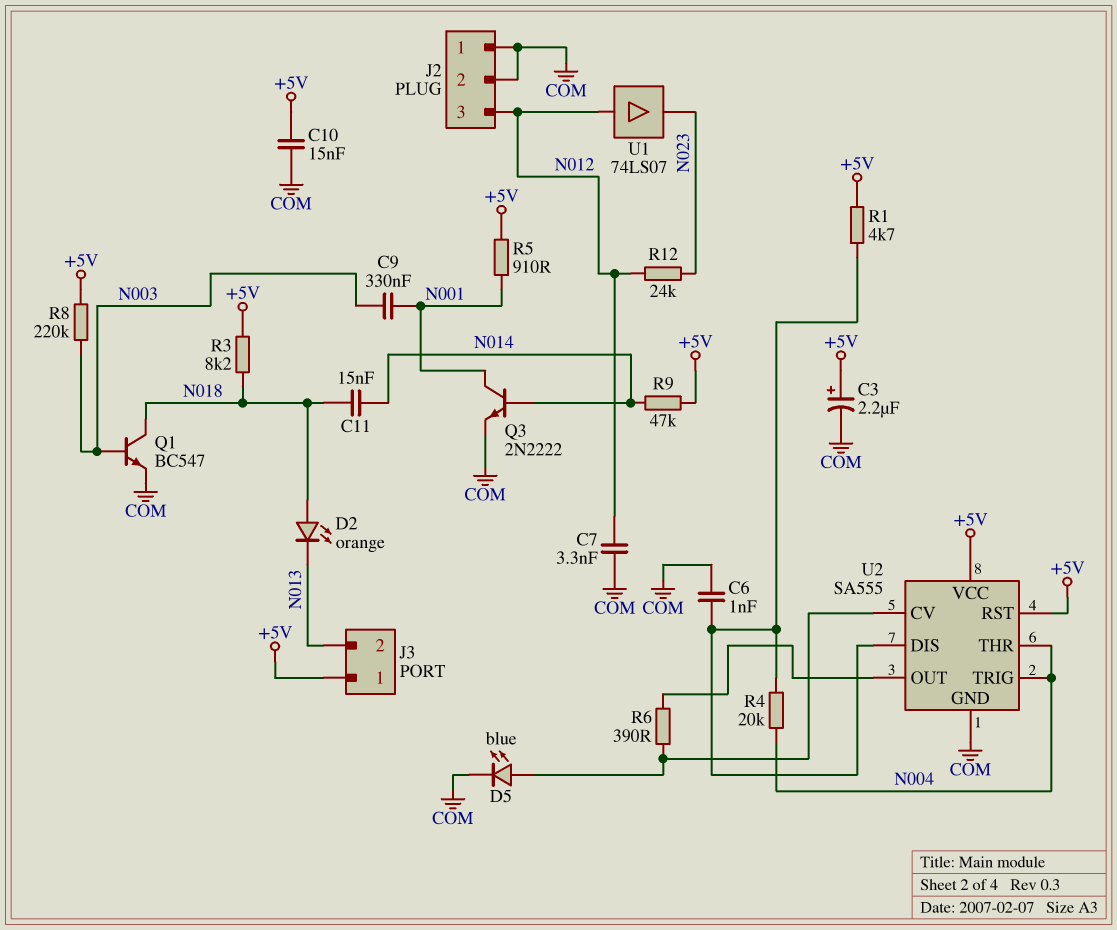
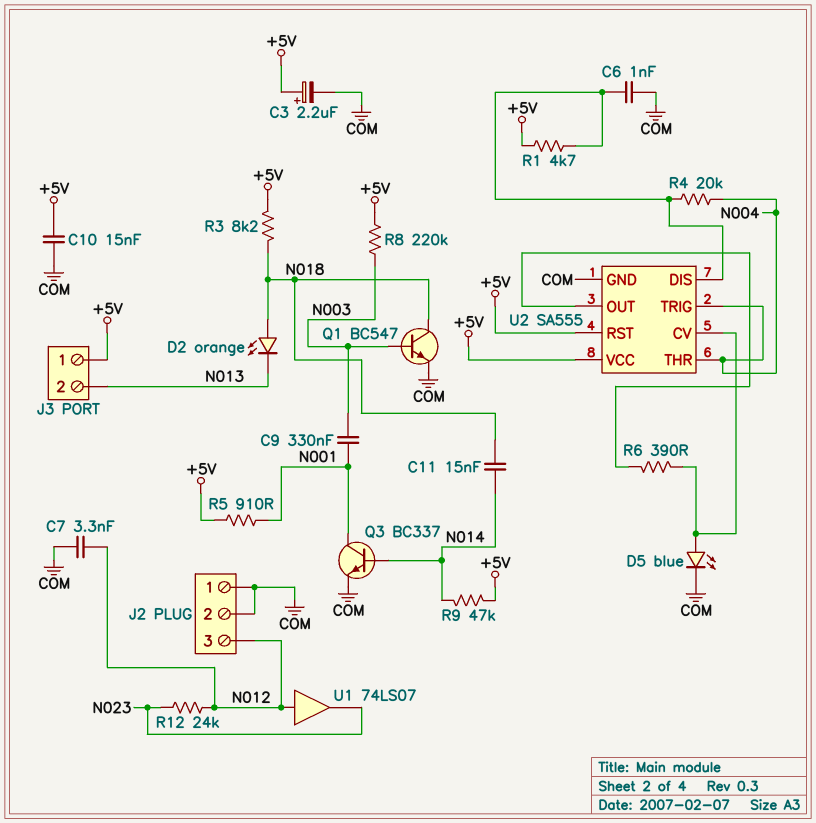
Q3: NPN 2N2222 (B N014, C N001, E COM) -> NPN BC337 (B N014, C N001, E COM)

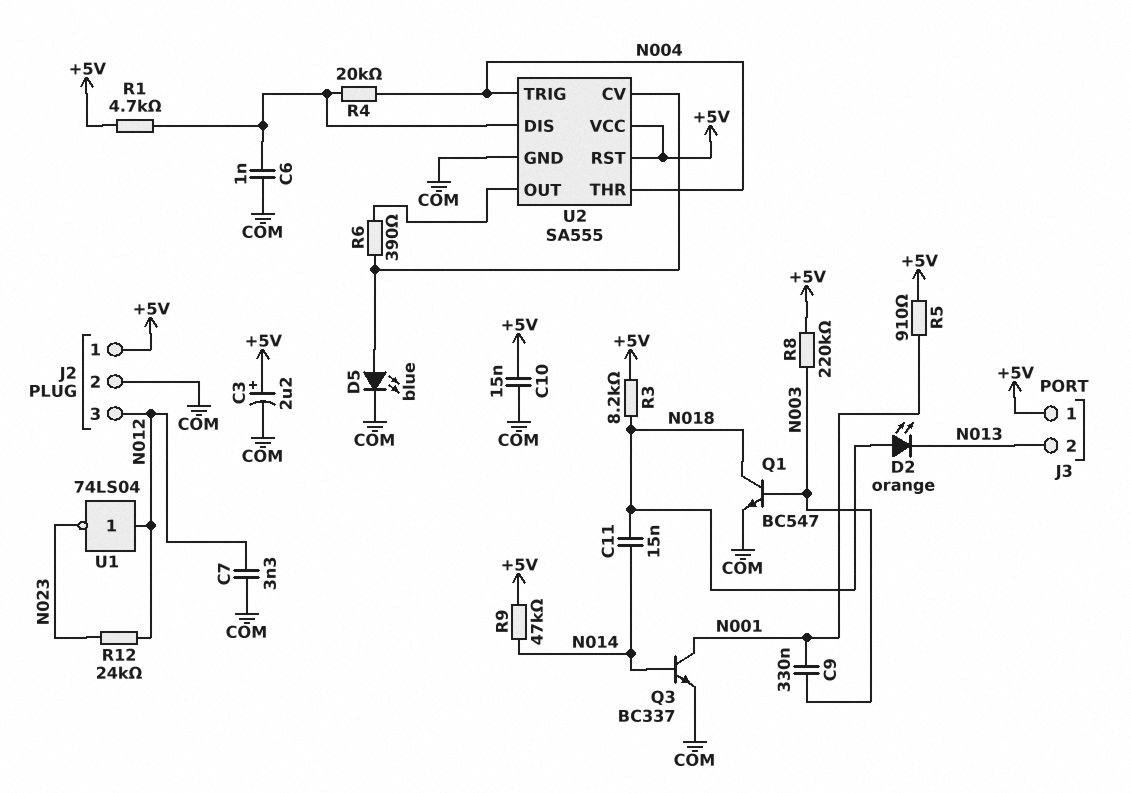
J2 pin 1: COM -> +5V
U1: buffer 74LS07 (in N012, out N023) -> NOT 74LS04 (in N012, out N023)

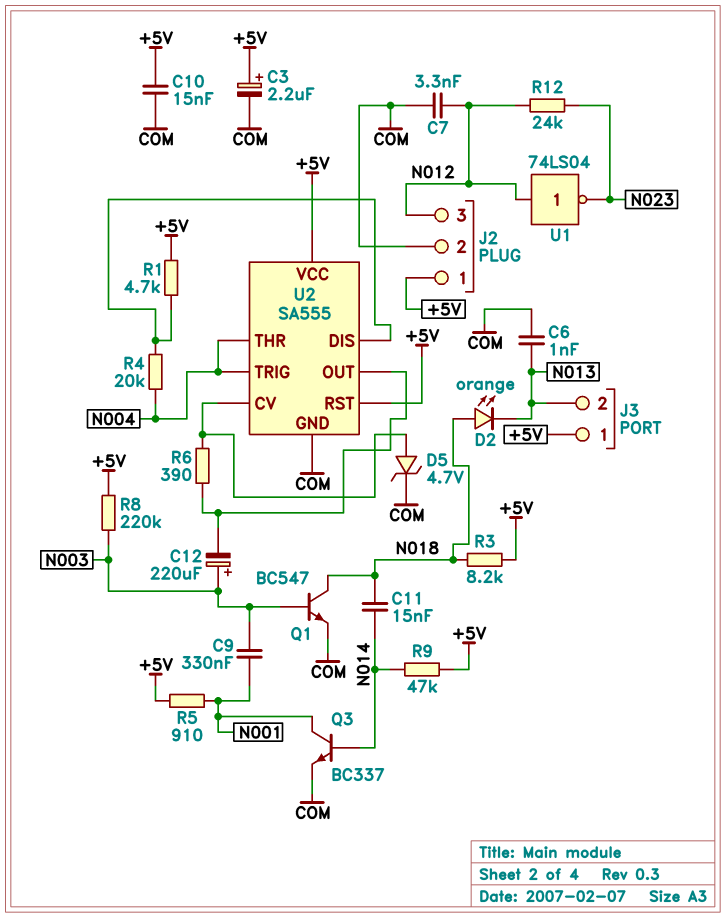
C6: 1nF (COM, U2/DIS) -> 1nF (COM, N013)
C12: none -> 220uF (plus N003, minus U2/OUT)
D5: LED blue (A U2/CV, K COM) -> zener 4.7V (A U2/CV, K COM)

